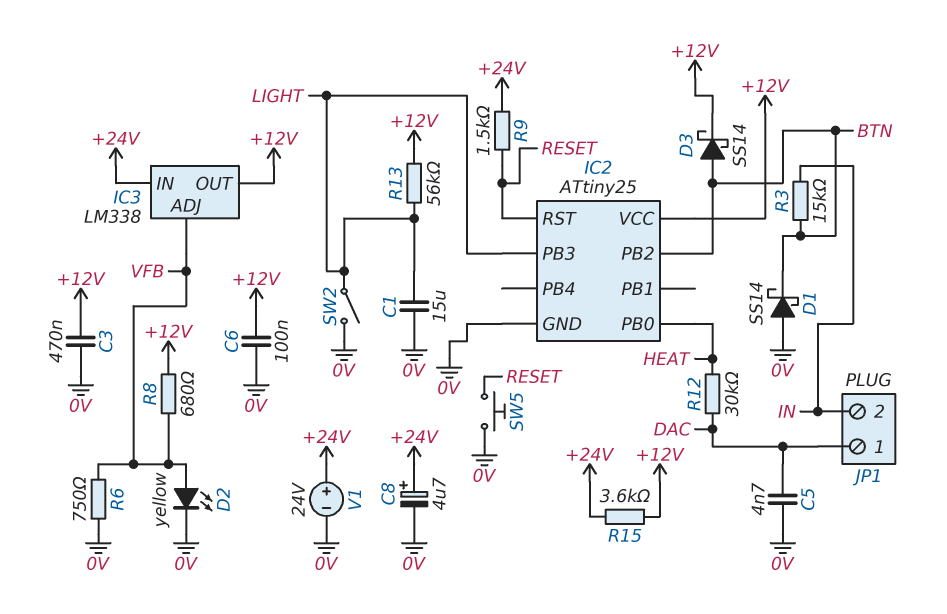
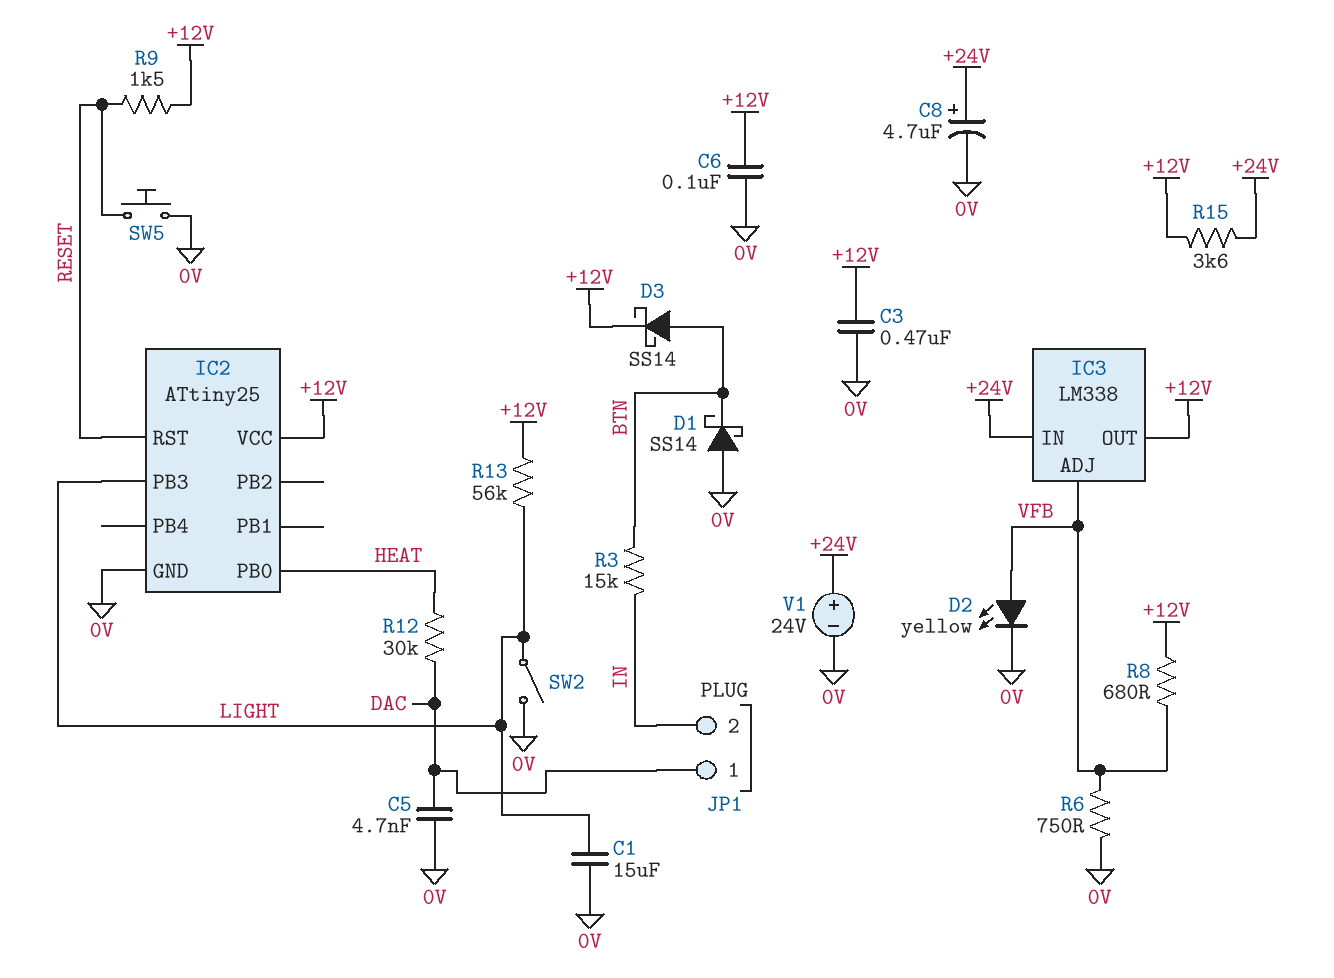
IC2 pin PB2: BTN -> none
R9: 1.5k (+24V, RESET) -> 1.5k (+12V, RESET)

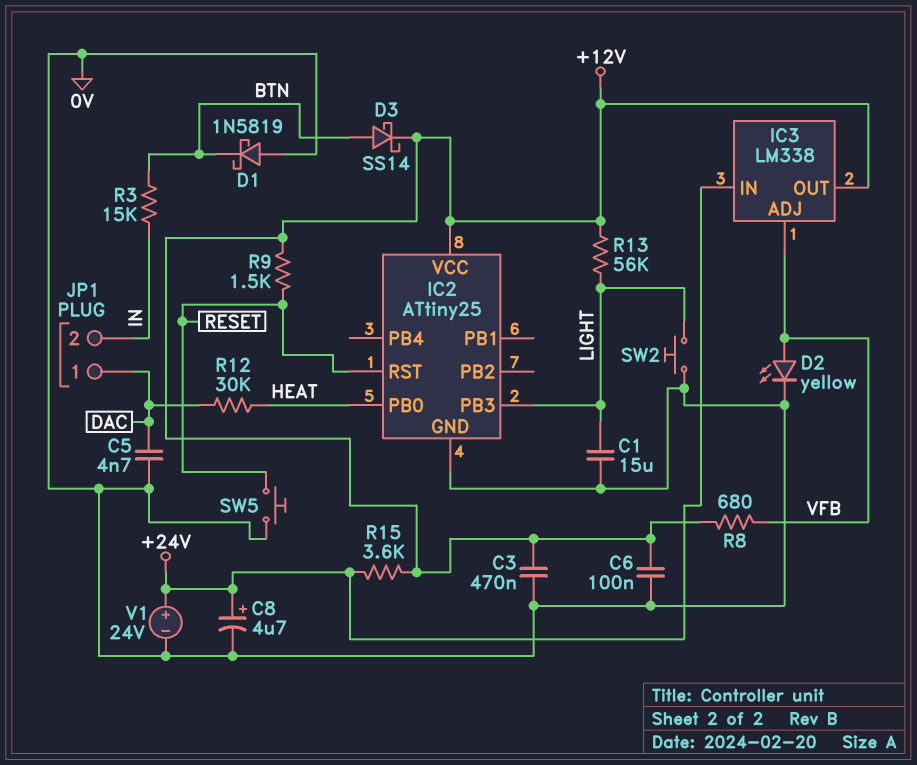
D1: schottky SS14 (A 0V, K BTN) -> schottky 1N5819 (A 0V, K BTN)
R6: 750 (0V, VFB) -> none
SW2: switch (0V, LIGHT) -> button (0V, LIGHT)

